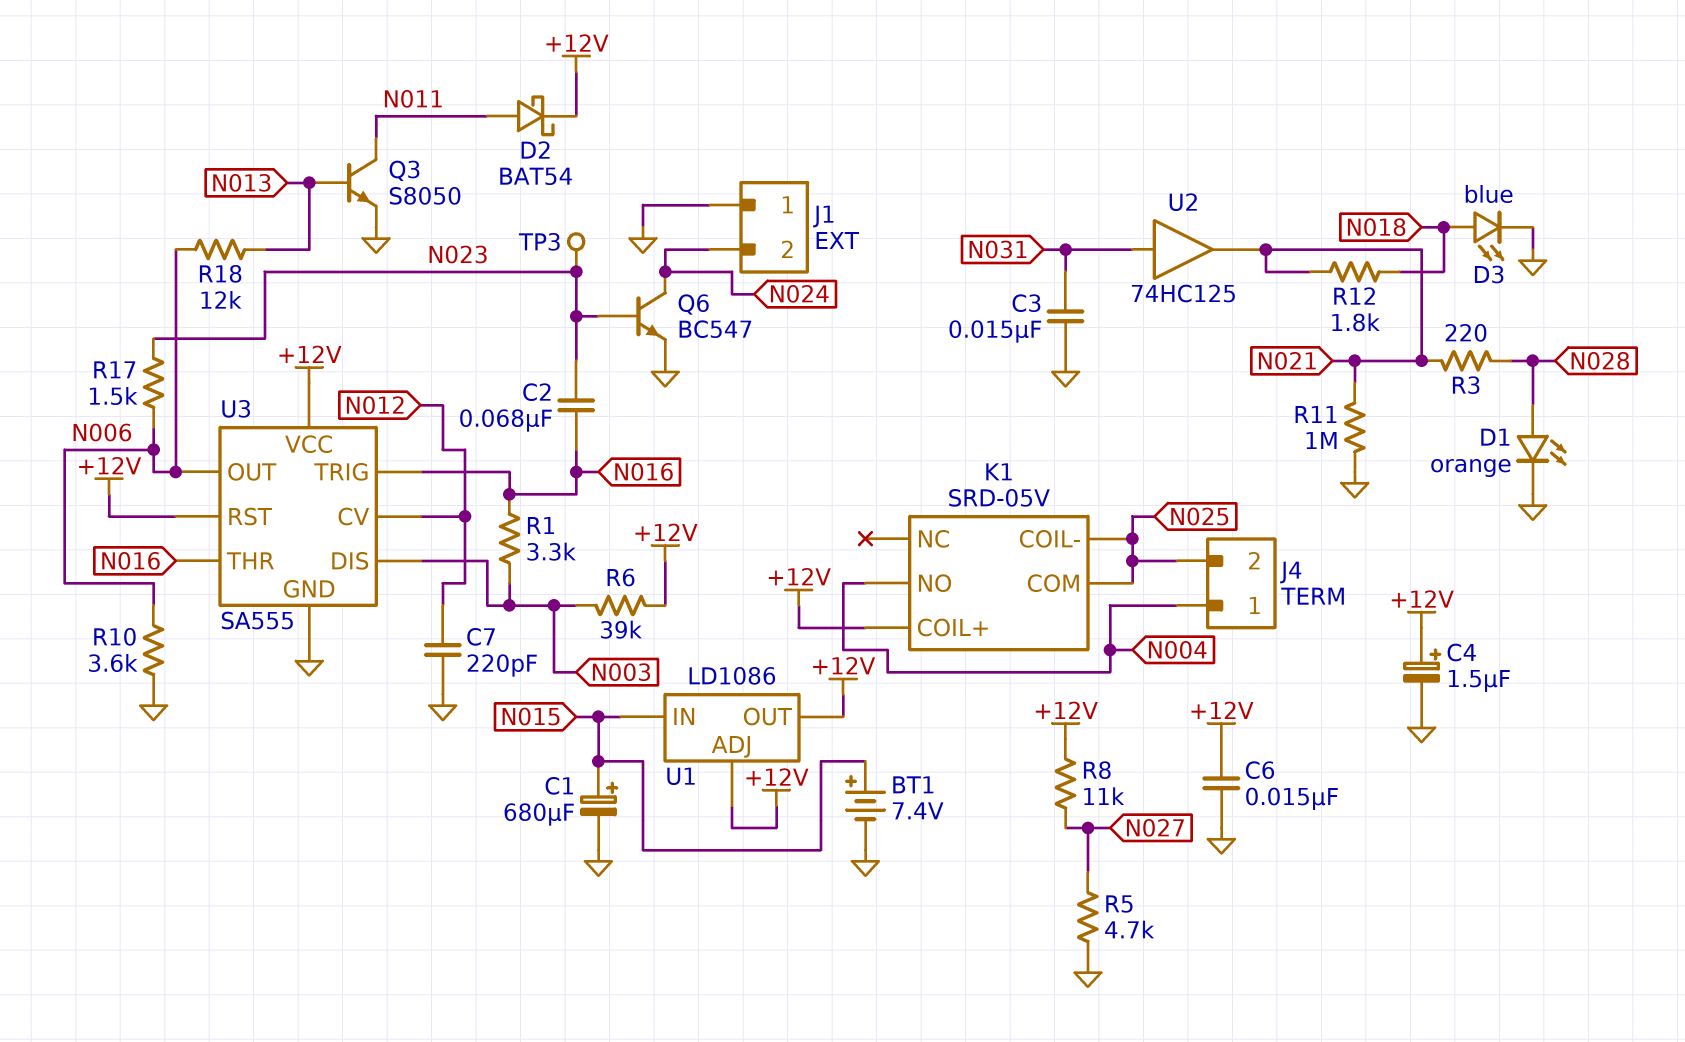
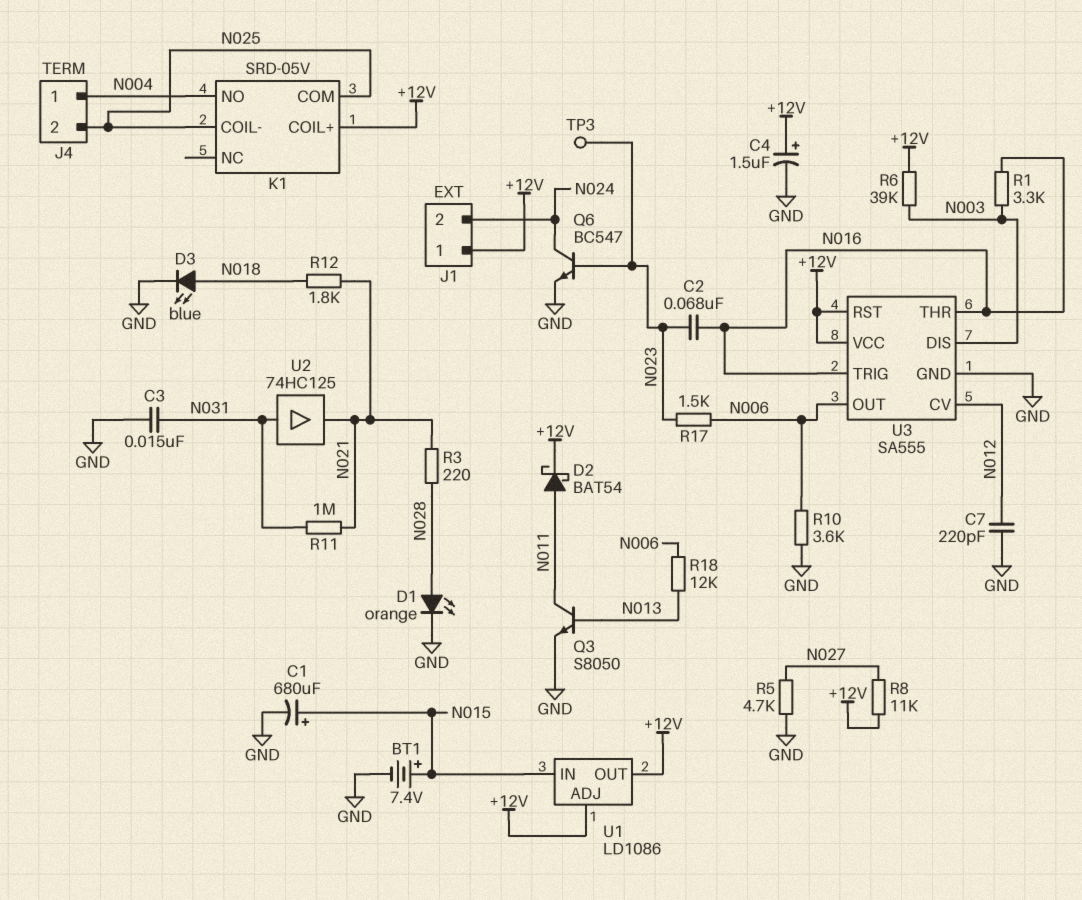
C6: 15nF (+12V, GND) -> none
J1 pin 1: GND -> +12V
R11: 1M (GND, N021) -> 1M (N021, N031)

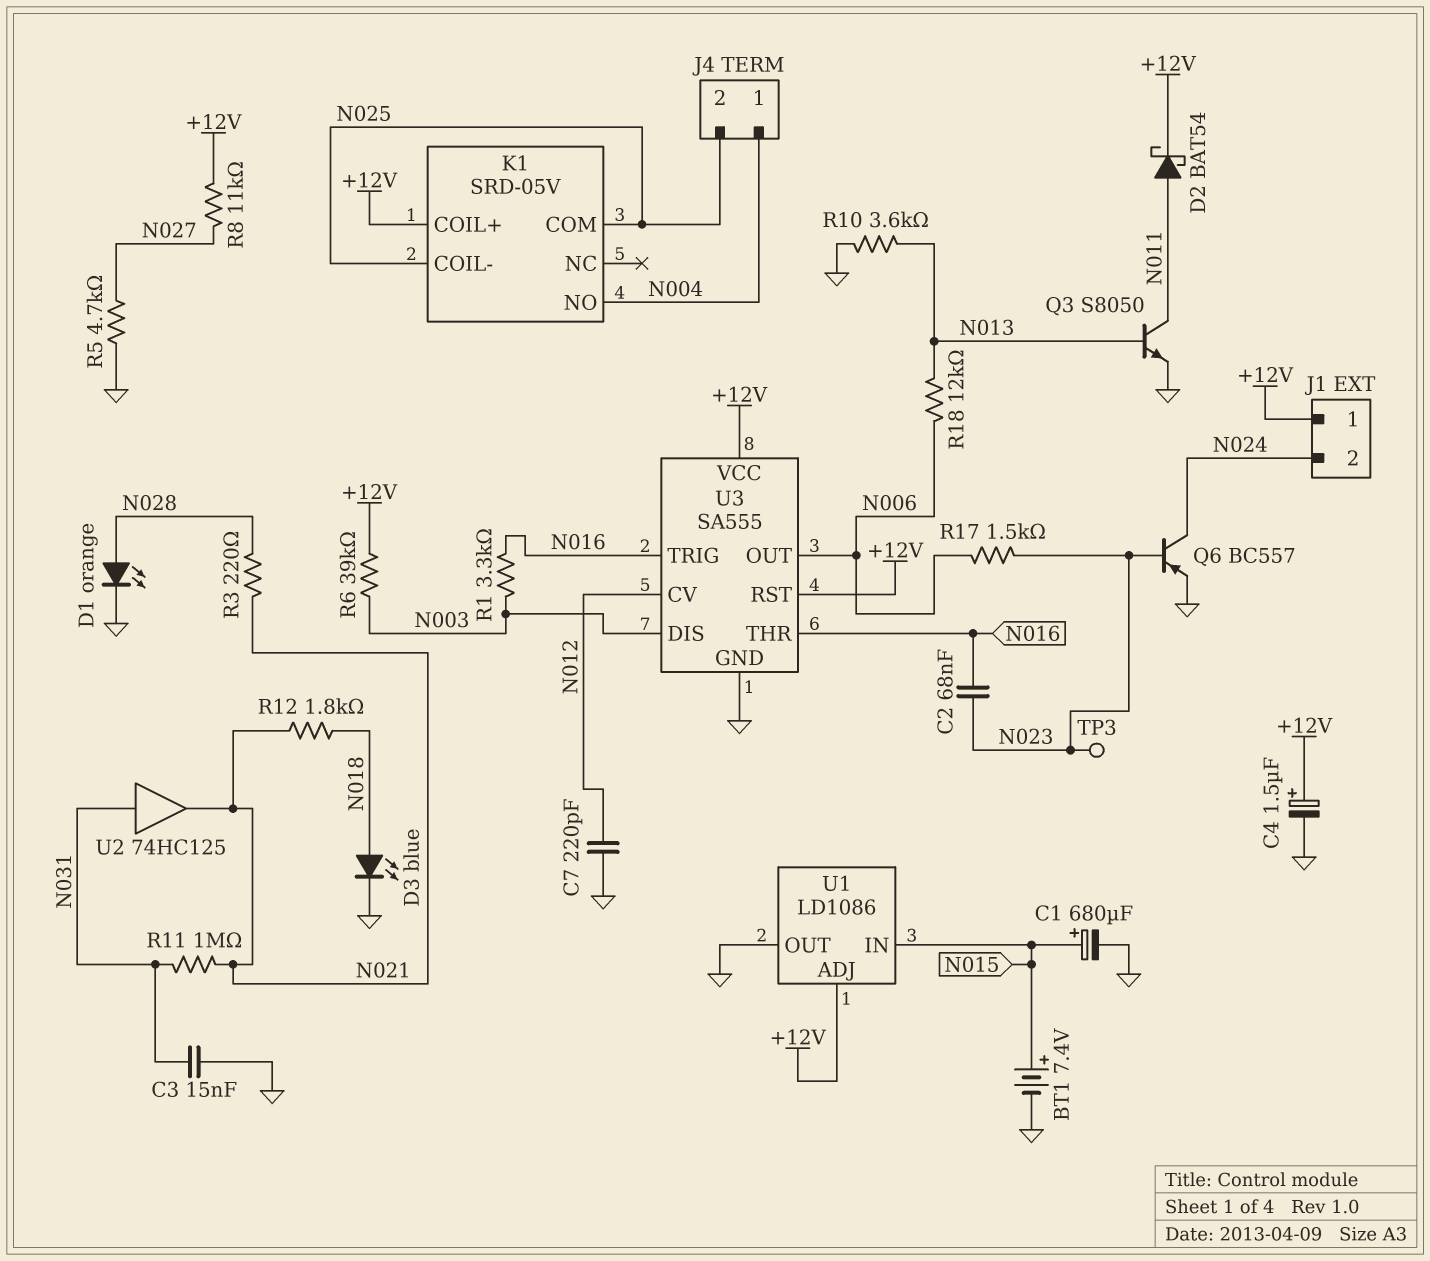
Q6: NPN BC547 (B N023, C N024, E GND) -> PNP BC557 (B N023, C N024, E GND)
R10: 3.6k (GND, N006) -> 3.6k (GND, N013)
U1 pin OUT: +12V -> GND

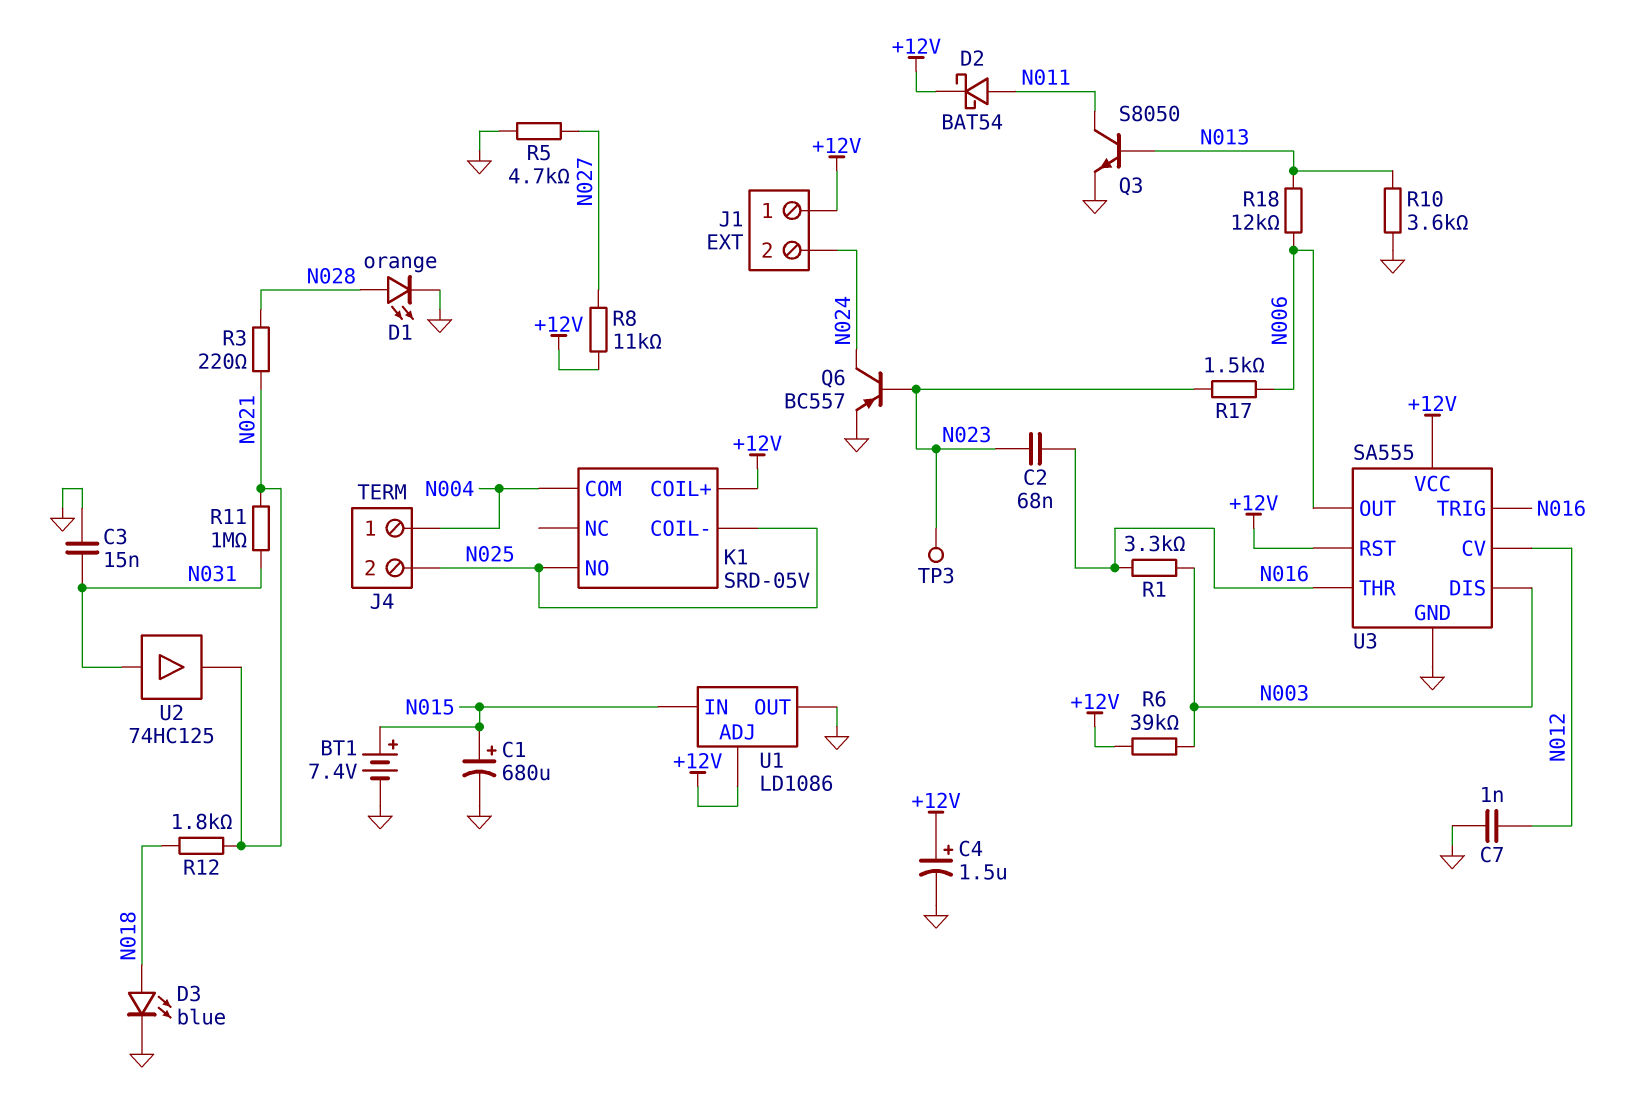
C7: 220pF (GND, N012) -> 1nF (GND, N012)
K1 pin COM: N025 -> N004
K1 pin NO: N004 -> N025

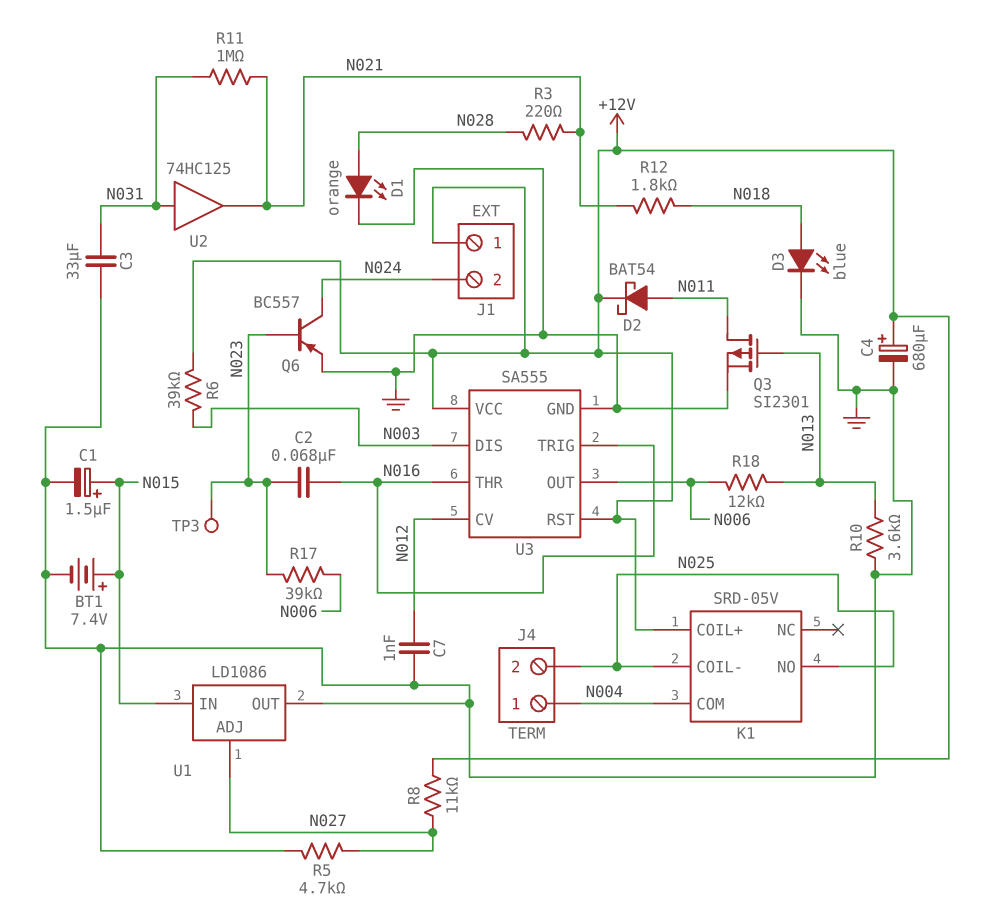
C1: 680uF (plus N015, minus GND) -> 1.5uF (plus N015, minus GND)
C3: 15nF (GND, N031) -> 33uF (GND, N031)
C4: 1.5uF (plus +12V, minus GND) -> 680uF (plus +12V, minus GND)
Q3: NPN S8050 (B N013, C N011, E GND) -> PMOS SI2301 (G N013, D N011, S GND)
R1: 3.3k (N003, N016) -> none
R17: 1.5k (N006, N023) -> 39k (N006, N023)
U1 pin ADJ: +12V -> N027

